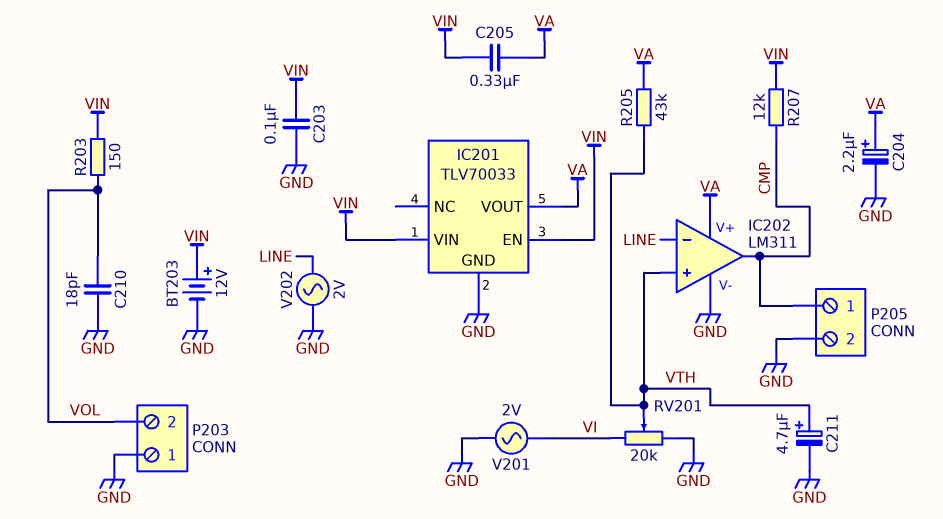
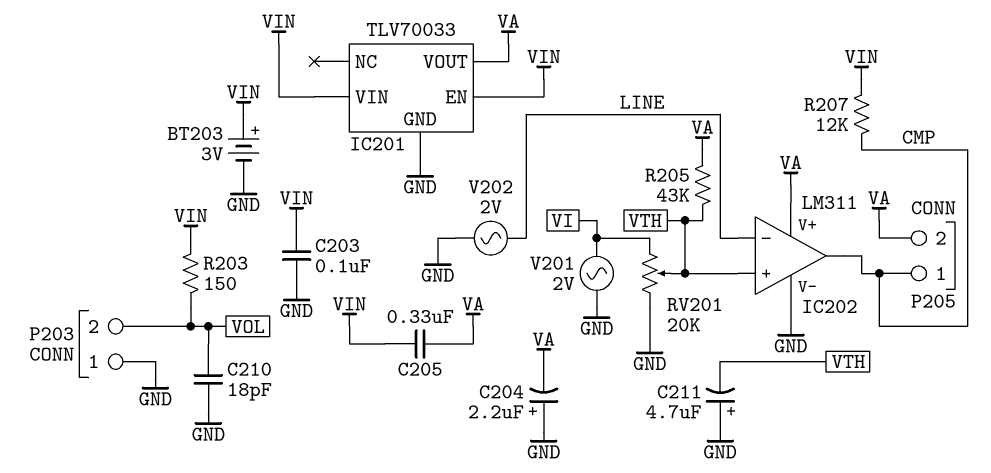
BT203: 12V (plus VIN, minus GND) -> 3V (plus VIN, minus GND)
C204: 2.2uF (plus VA, minus GND) -> 2.2uF (plus GND, minus VA)
C211: 4.7uF (plus VTH, minus GND) -> 4.7uF (plus GND, minus VTH)
P205 pin 2: GND -> VA

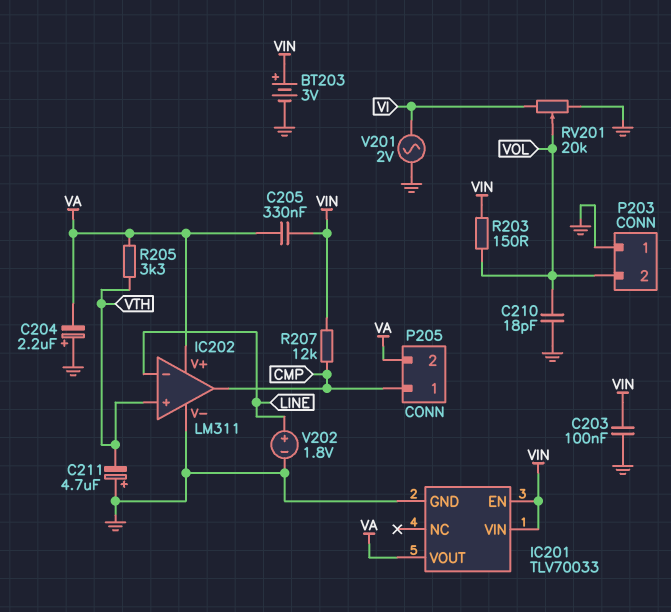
R205: 43k (VA, VTH) -> 3.3k (VA, VTH)
RV201: 20k (GND, VI, wiper VTH) -> 20k (GND, VI, wiper VOL)
V202: AC 2V (GND, LINE) -> 1.8V (plus LINE, minus GND)

